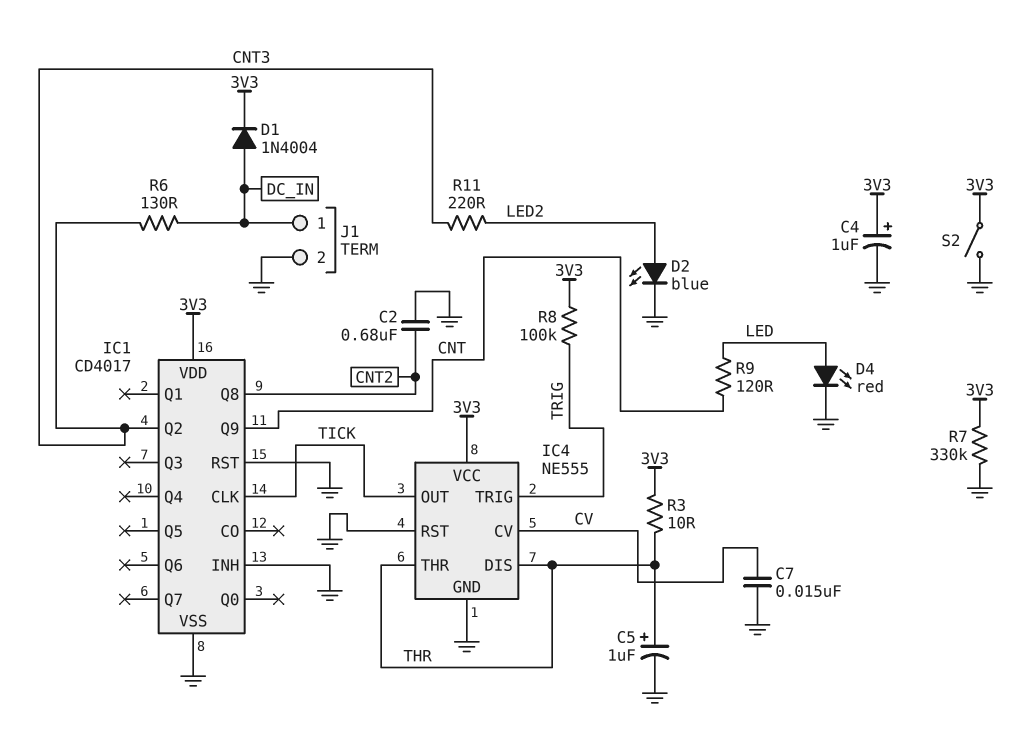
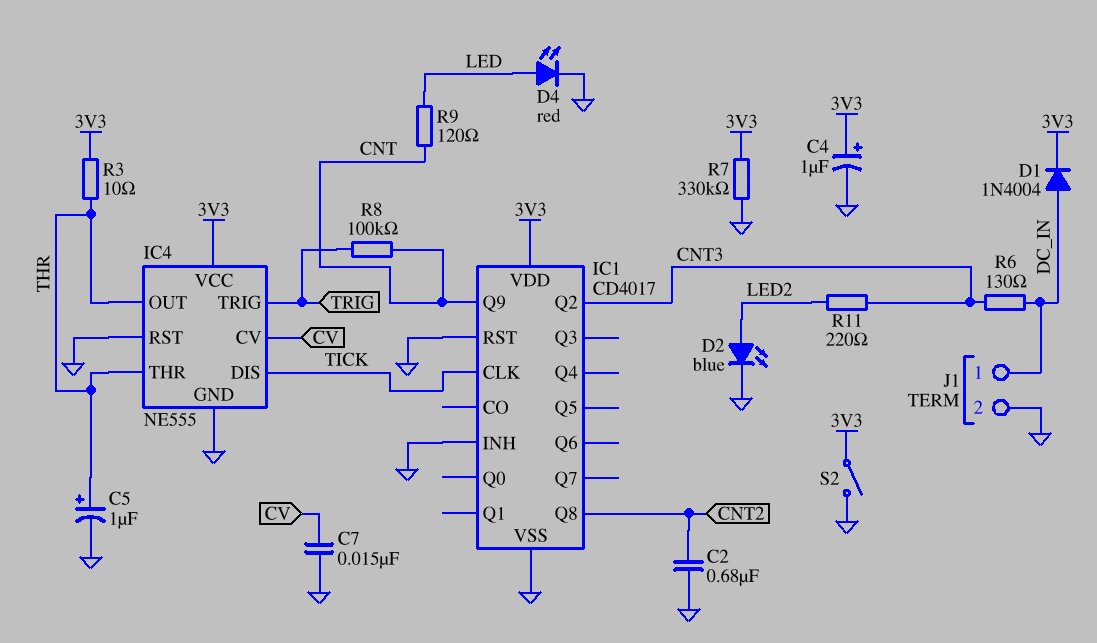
IC4 pin DIS: THR -> TICK
IC4 pin OUT: TICK -> THR
R8: 100k (3V3, TRIG) -> 100k (CNT, TRIG)

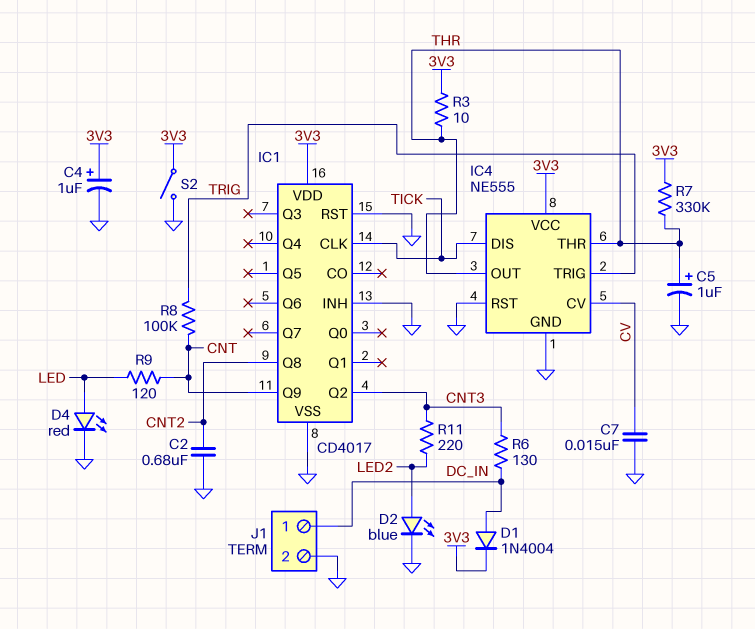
R7: 330k (3V3, GND) -> 330k (3V3, THR)

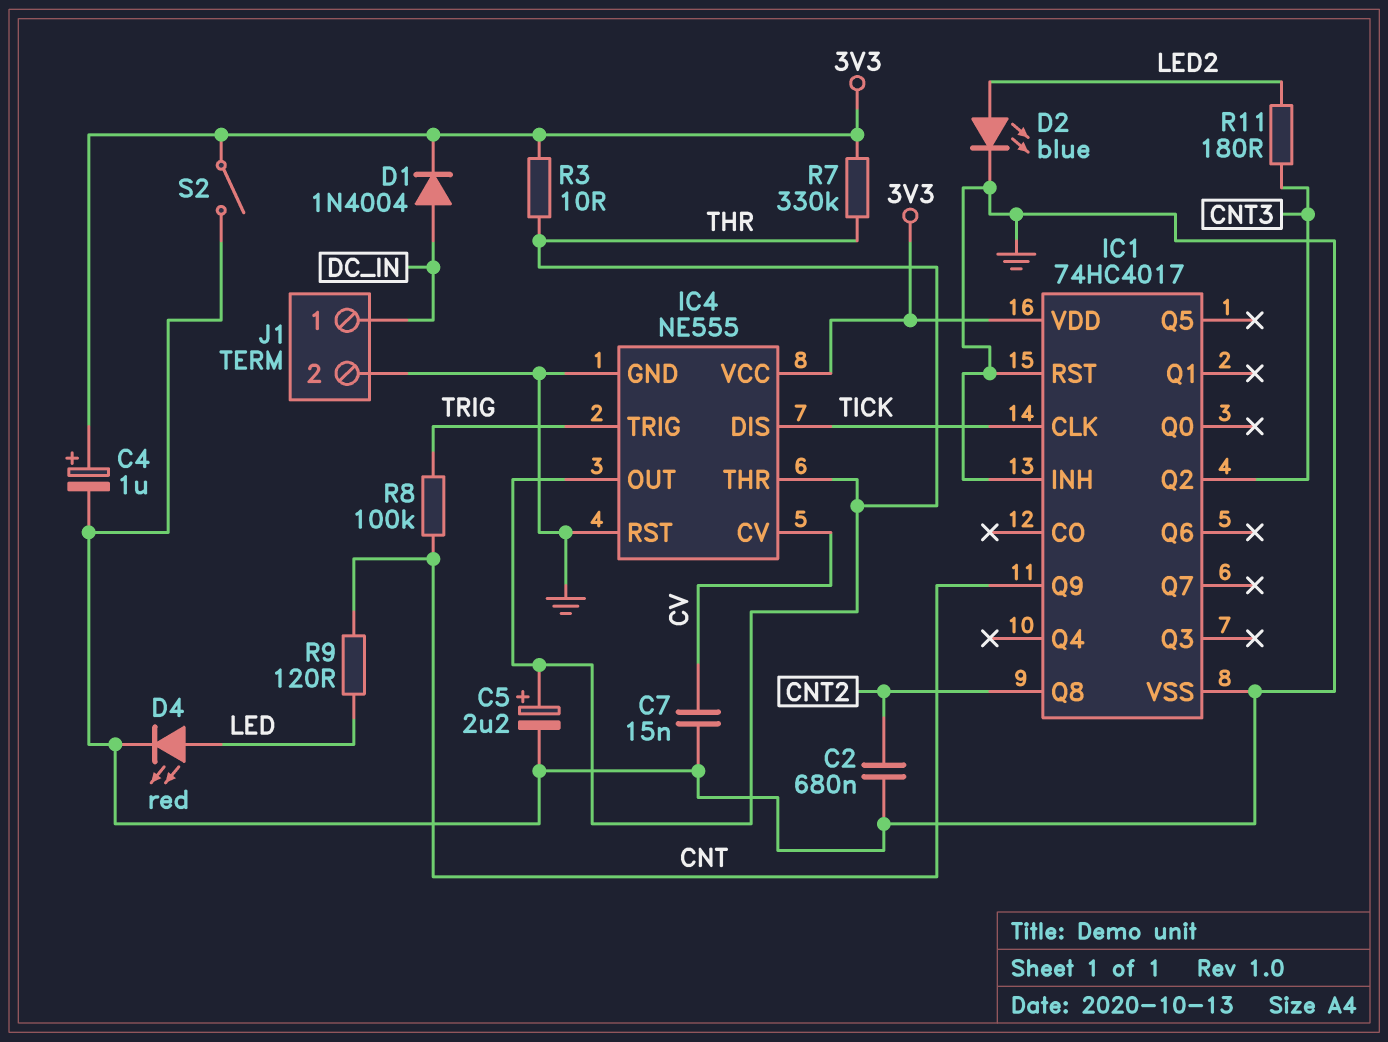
C5: 1uF (plus THR, minus GND) -> 2.2uF (plus THR, minus GND)
IC1: CD4017 -> 74HC4017
R6: 130 (CNT3, DC_IN) -> none
R11: 220 (CNT3, LED2) -> 180 (CNT3, LED2)

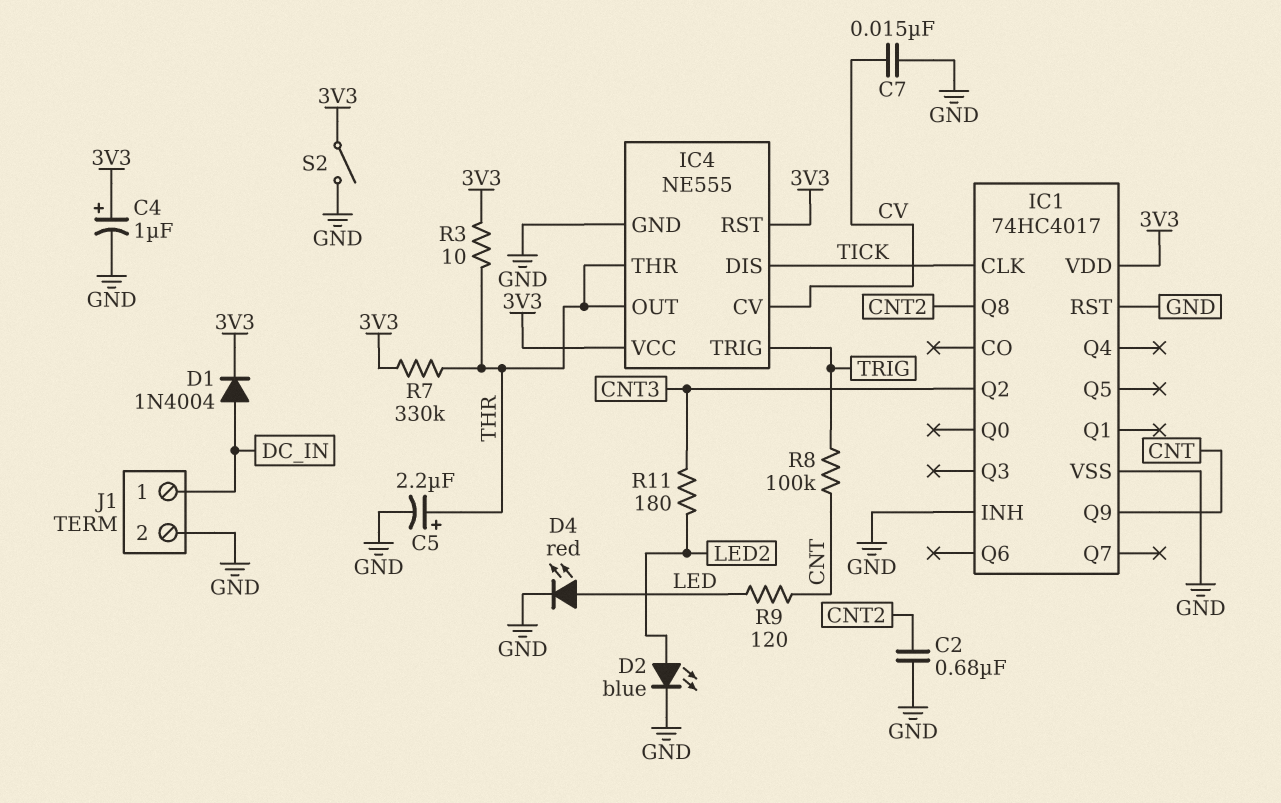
IC4 pin RST: GND -> 3V3

